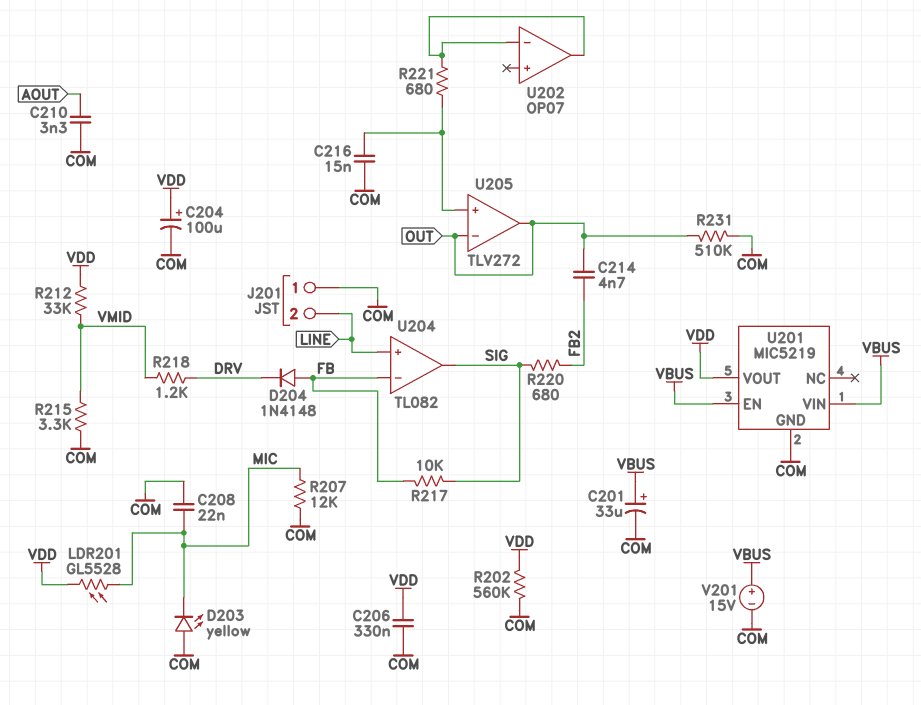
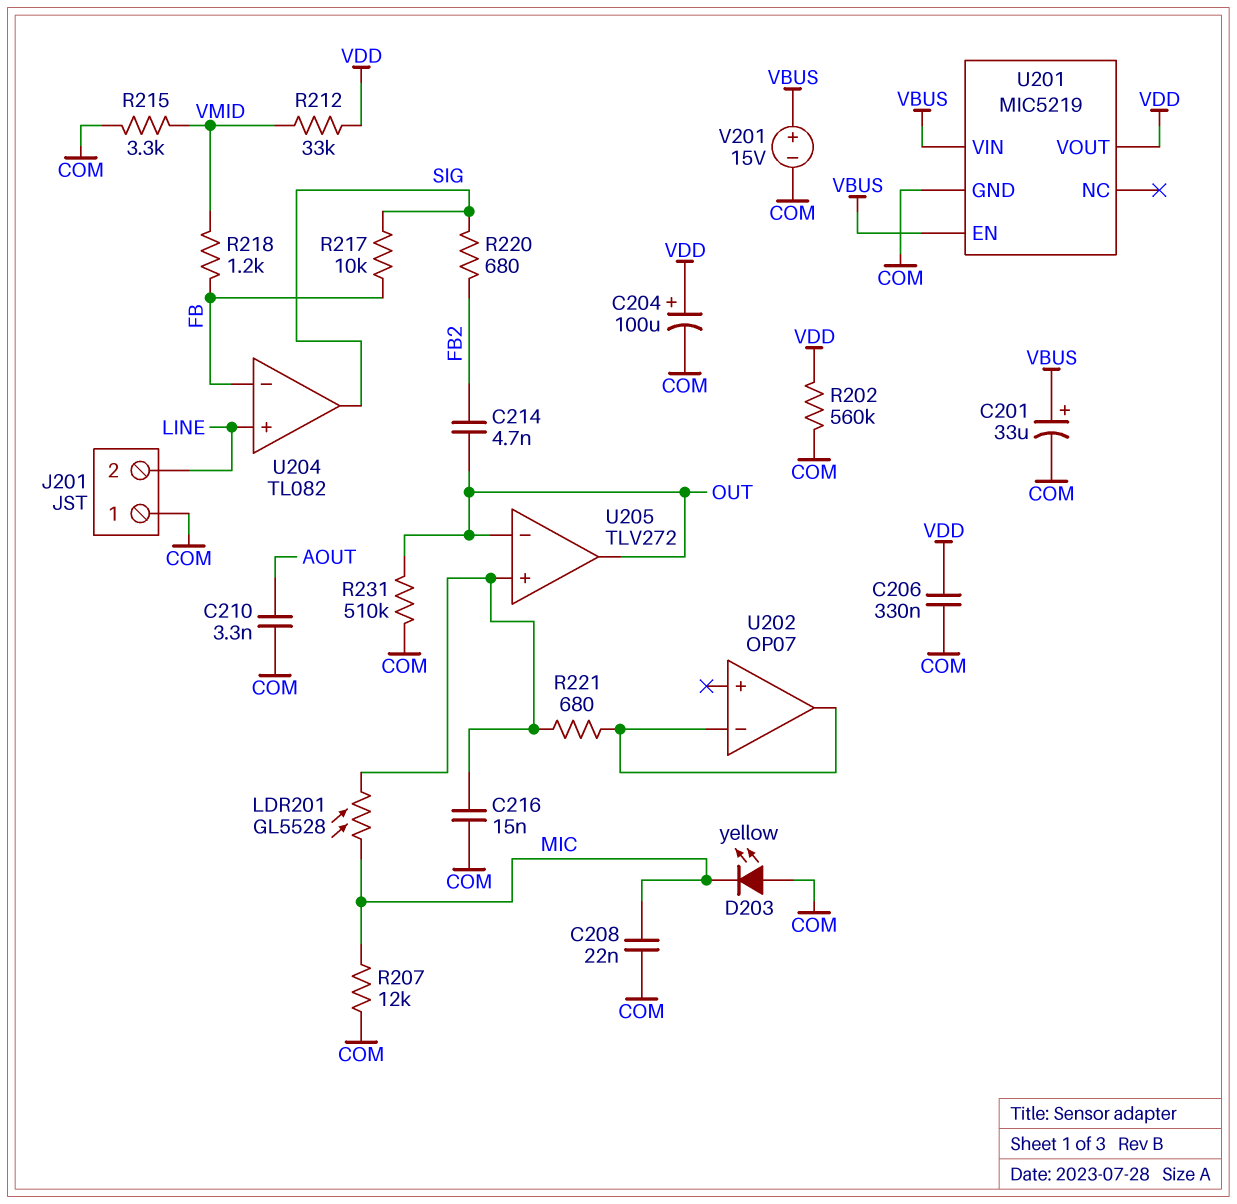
D204: diode 1N4148 (A FB, K DRV) -> none
LDR201: GL5528 (MIC, VDD) -> GL5528 (MIC, U205/in+)
R218: 1.2k (DRV, VMID) -> 1.2k (FB, VMID)

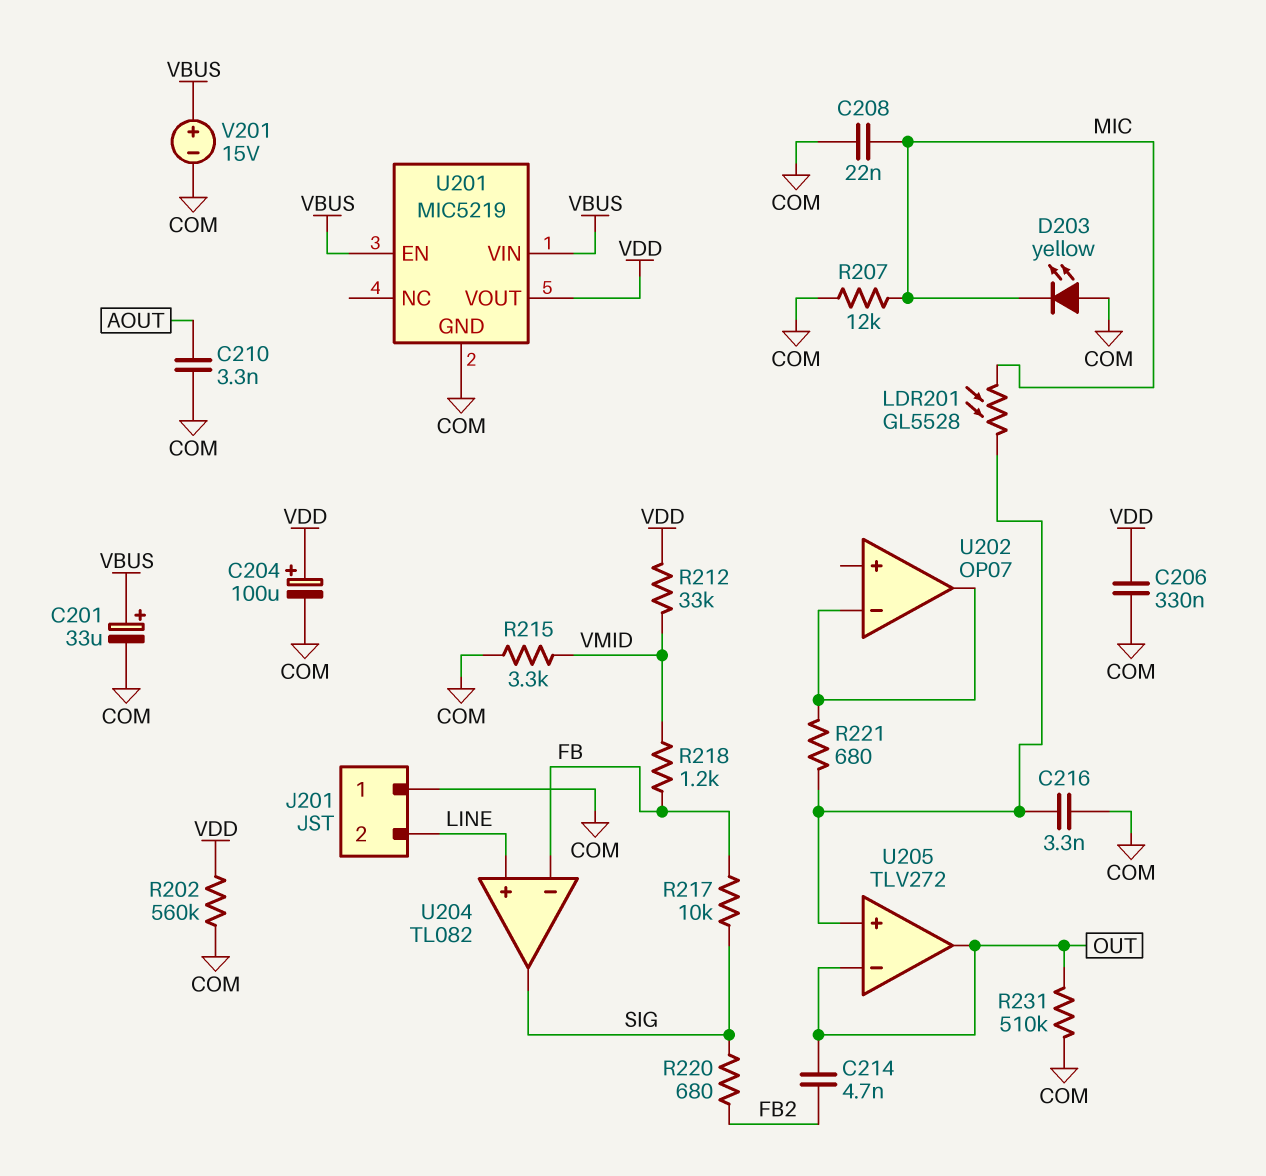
C216: 15nF (COM, U205/in+) -> 3.3nF (COM, U205/in+)

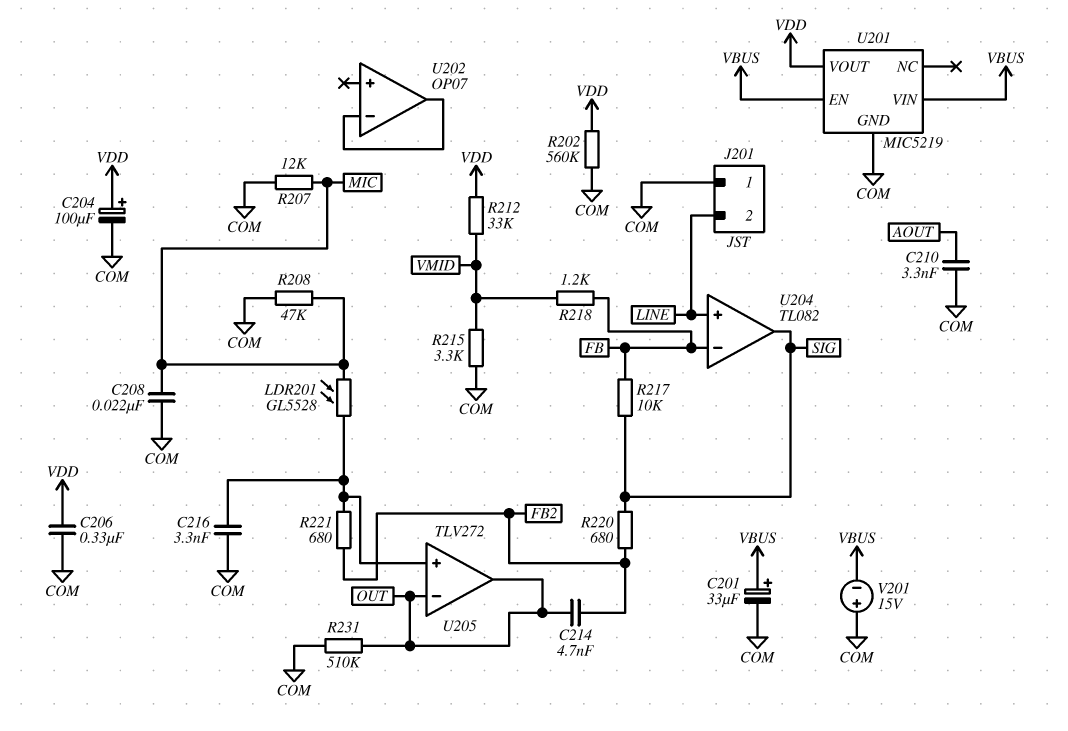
D203: LED yellow (A COM, K MIC) -> none
R208: none -> 47k (COM, MIC)
R221: 680 (U202/in-, U205/in+) -> 680 (FB2, U205/in+)
V201: 15V (plus VBUS, minus COM) -> 15V (plus COM, minus VBUS)

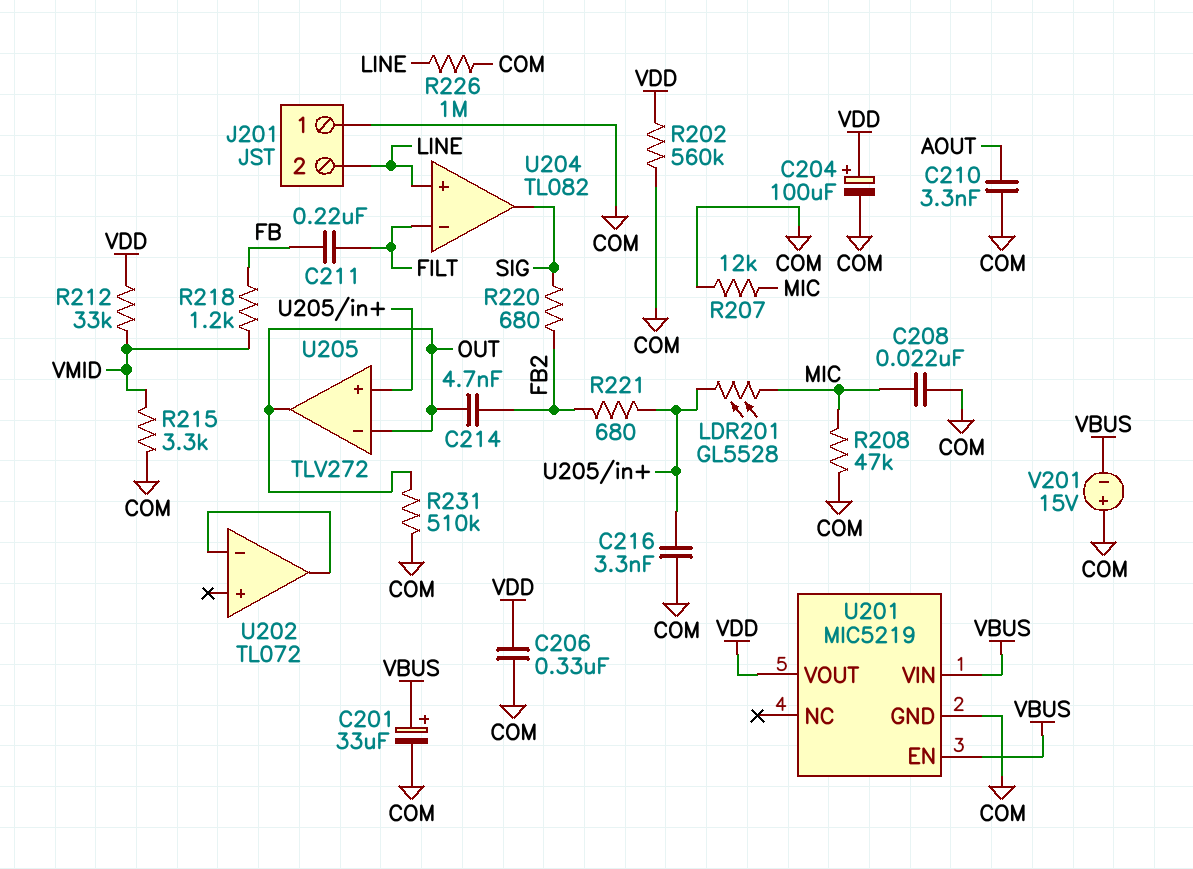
C211: none -> 220nF (FB, FILT)
R217: 10k (FB, SIG) -> none
R226: none -> 1M (COM, LINE)
U202: OP07 -> TL072
U204 pin in-: FB -> FILT

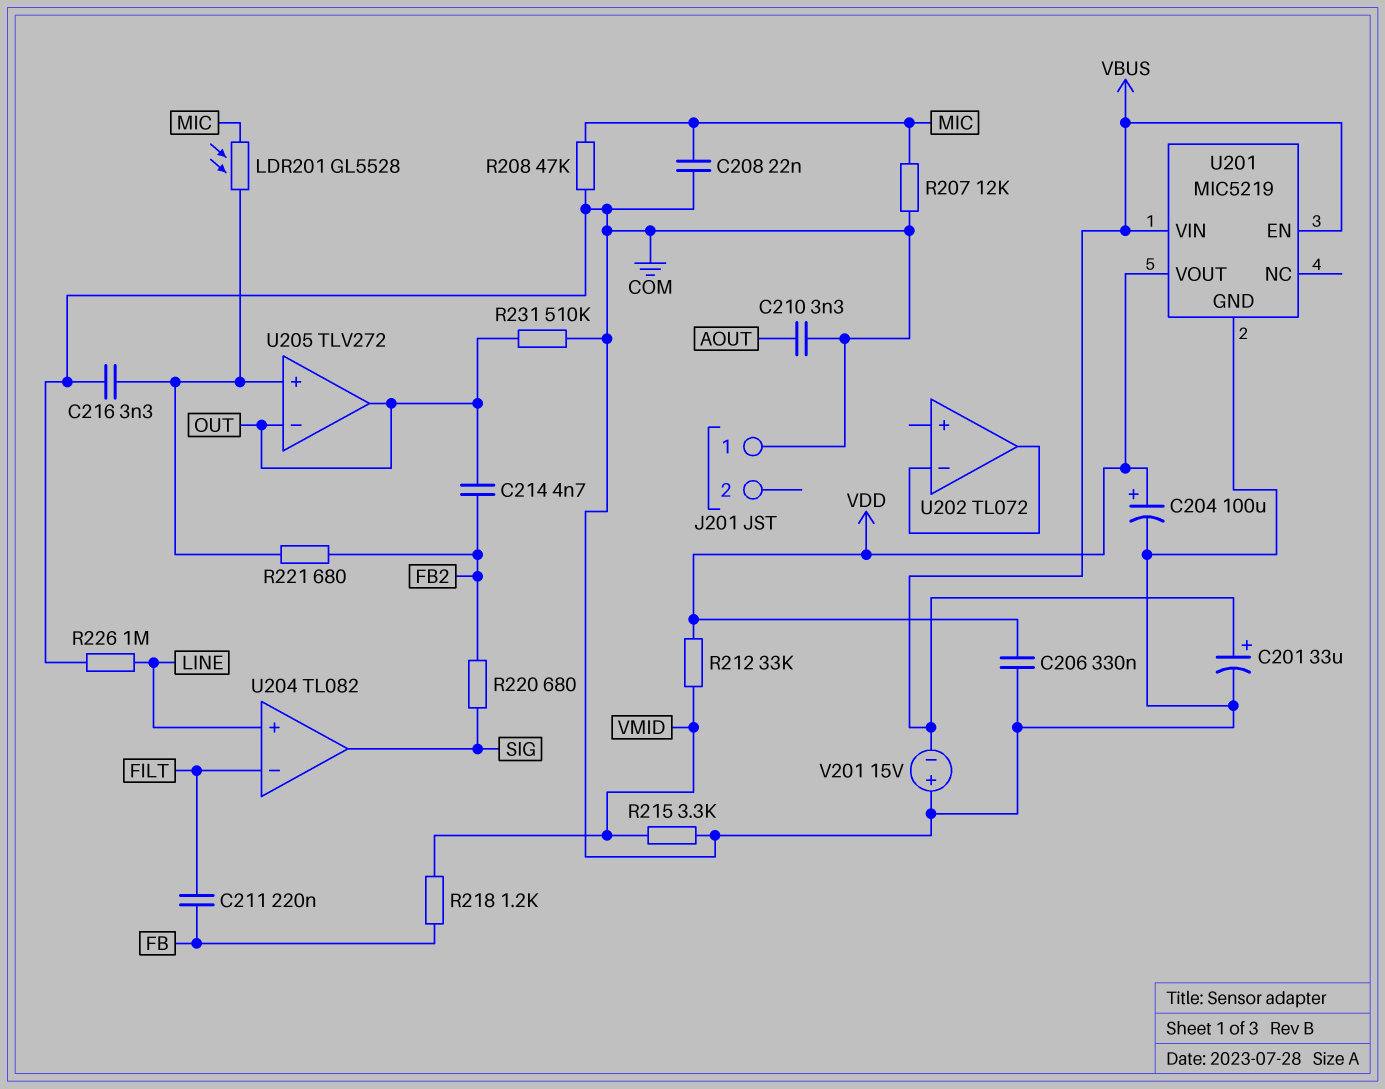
J201 pin 2: LINE -> none
R202: 560k (COM, VDD) -> none

